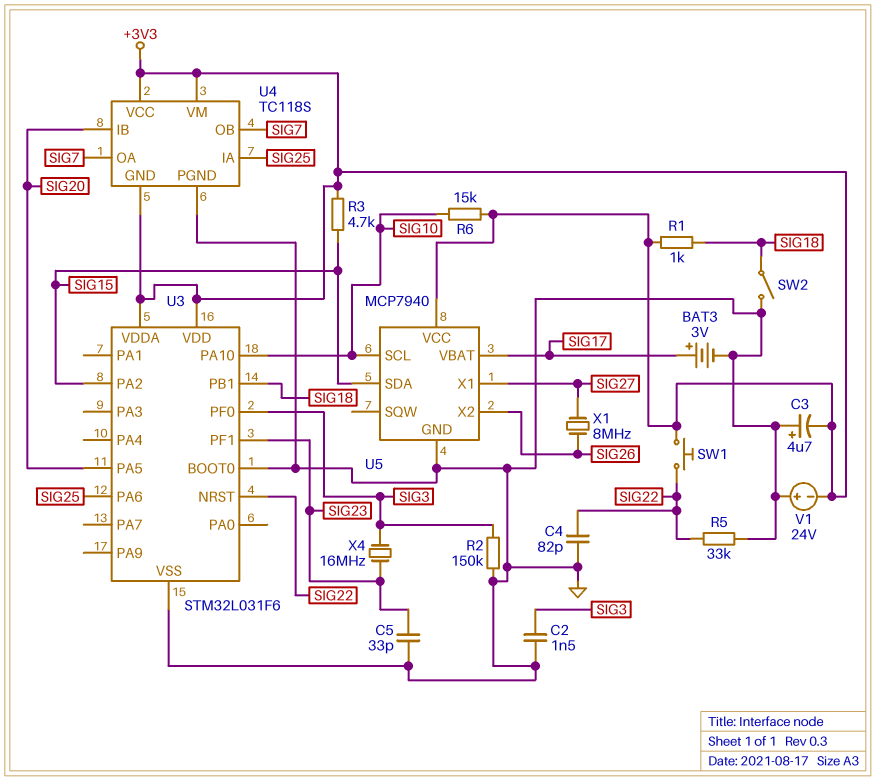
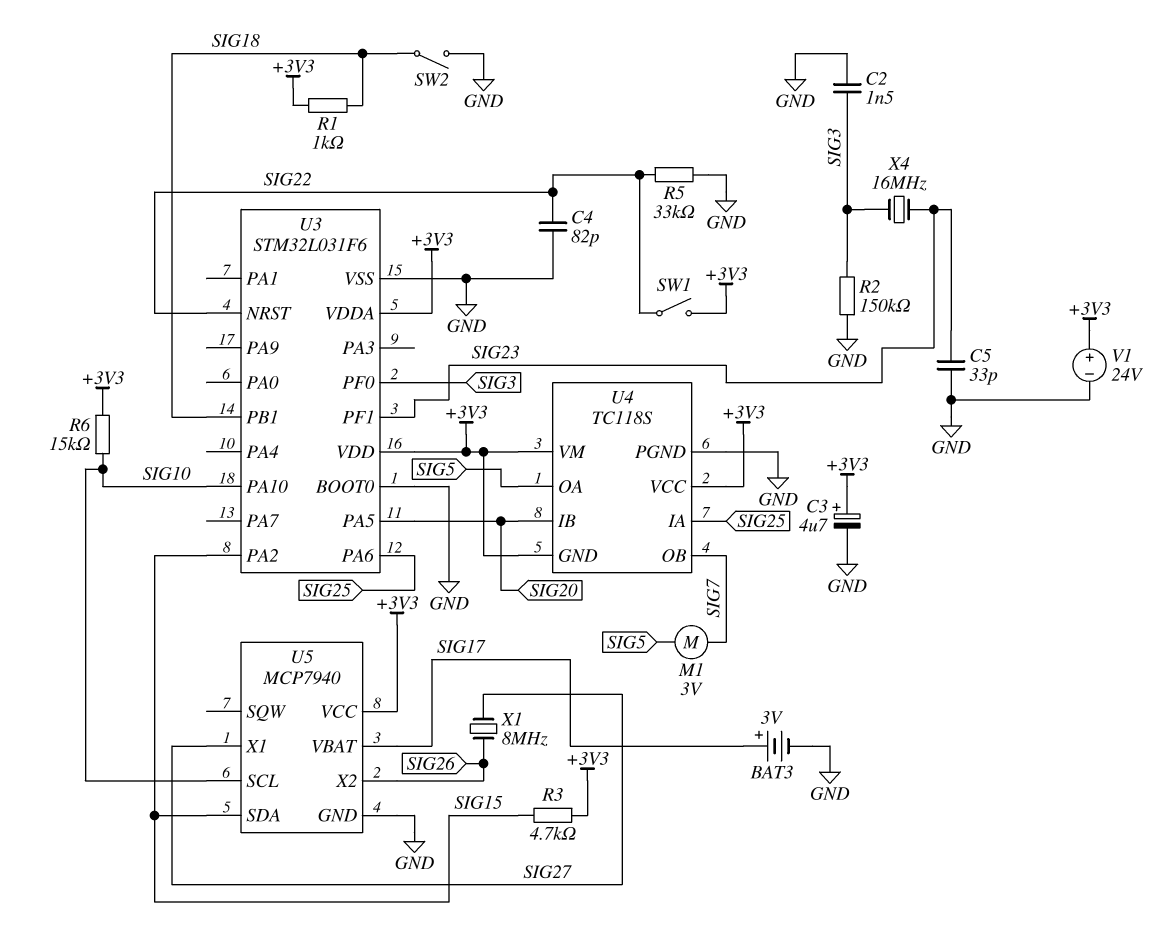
C3: 4.7uF (plus GND, minus +3V3) -> 4.7uF (plus +3V3, minus GND)
M1: none -> motor 3V (SIG5, SIG7)
SW1: button (+3V3, SIG22) -> switch (+3V3, SIG22)
U4 pin OA: SIG7 -> SIG5
V1: 24V (plus GND, minus +3V3) -> 24V (plus +3V3, minus GND)

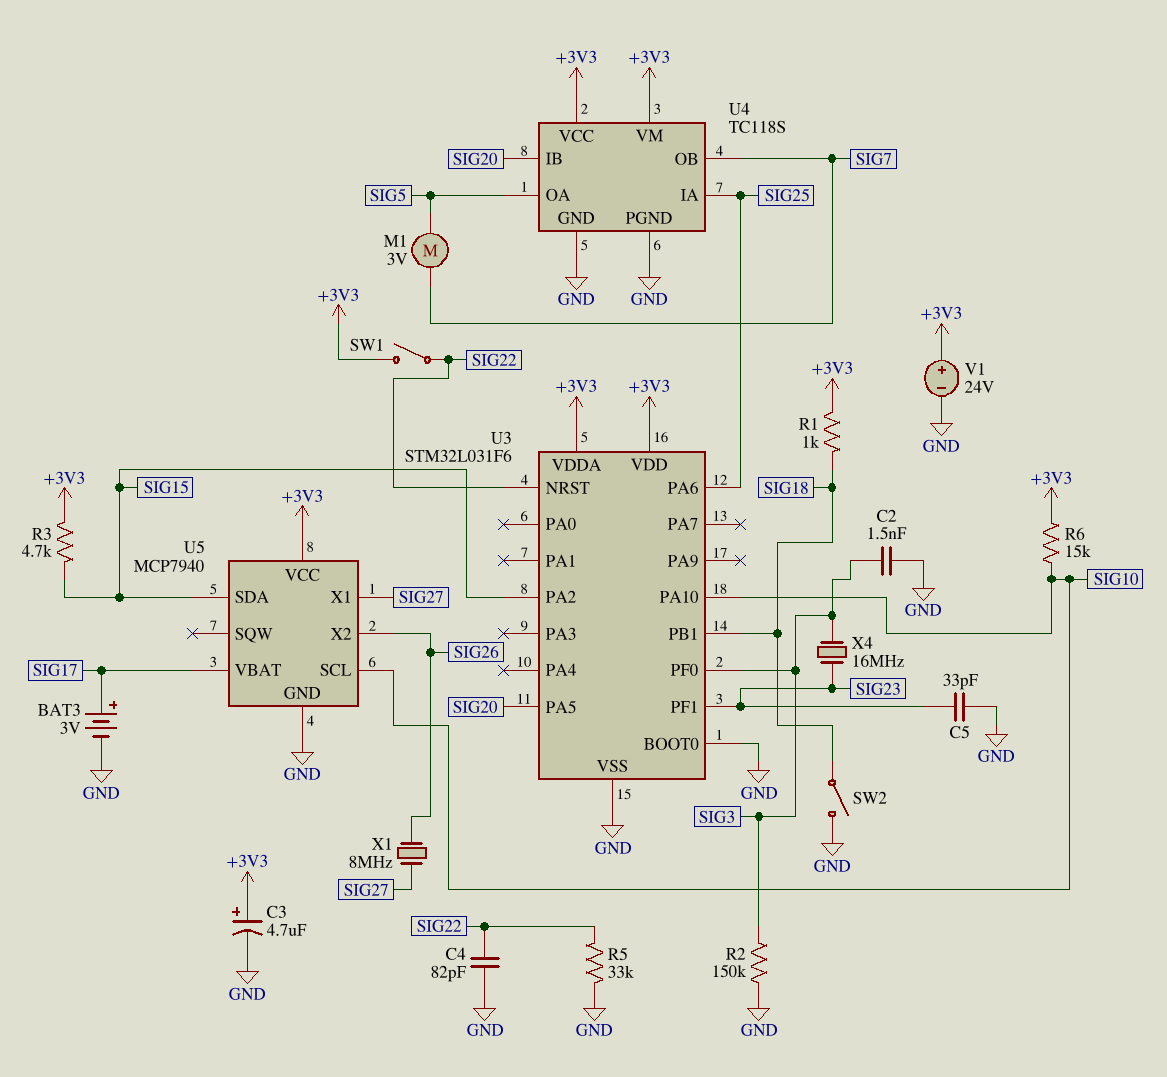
U4 pin GND: +3V3 -> GND

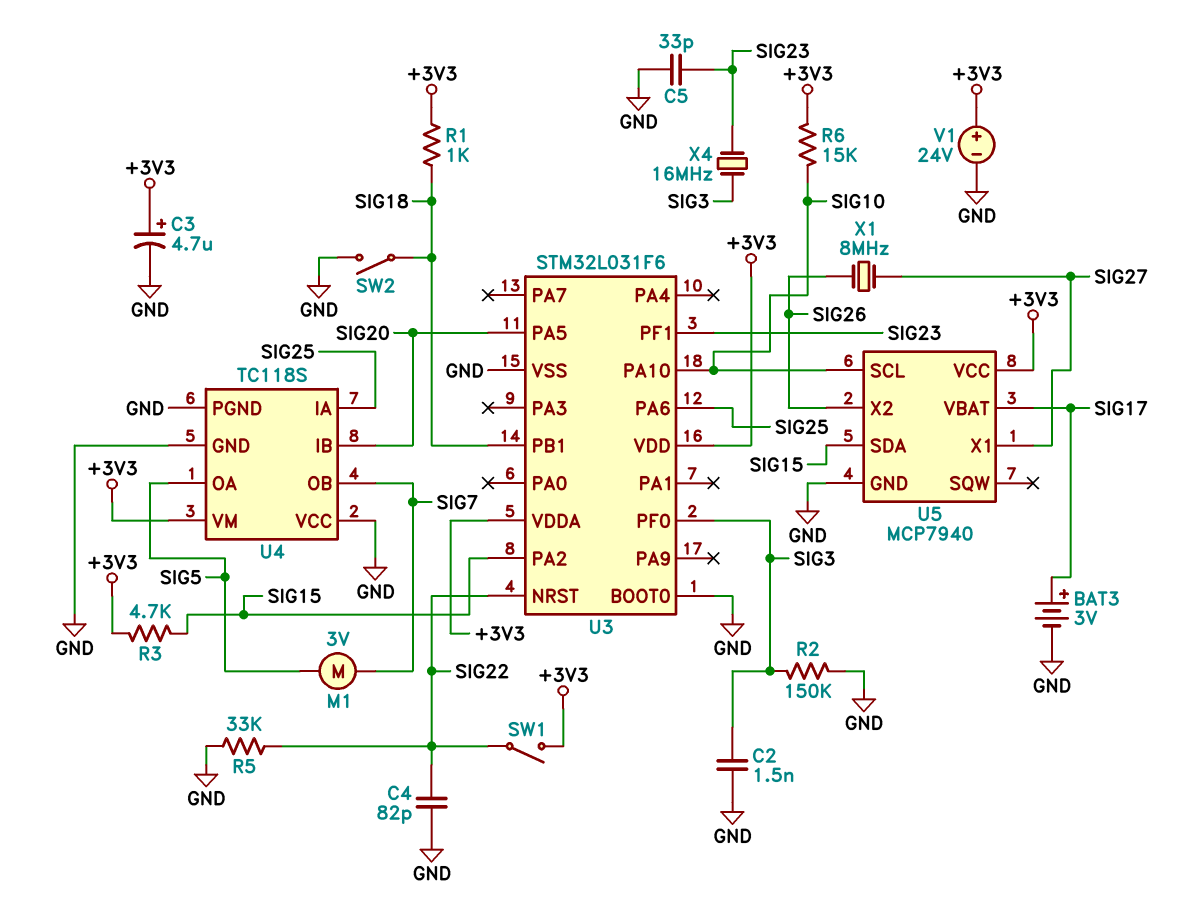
U4 pin VCC: +3V3 -> GND

